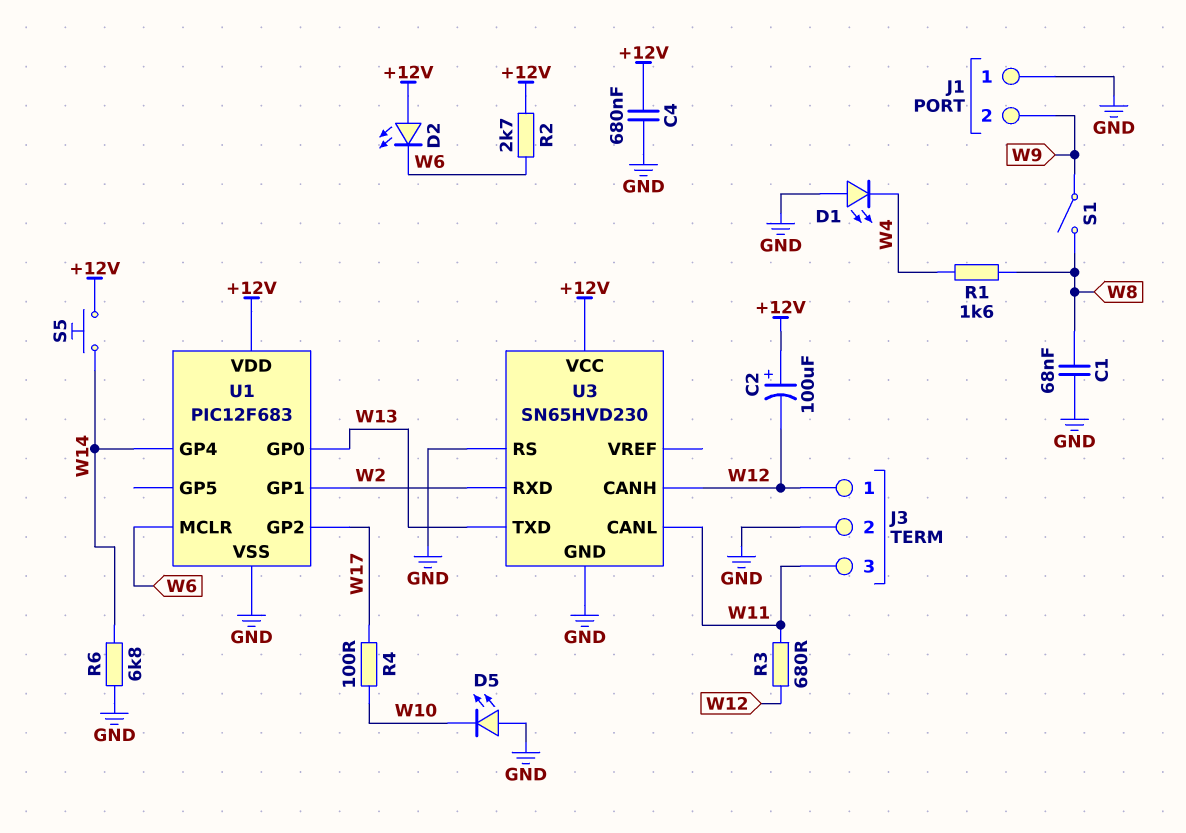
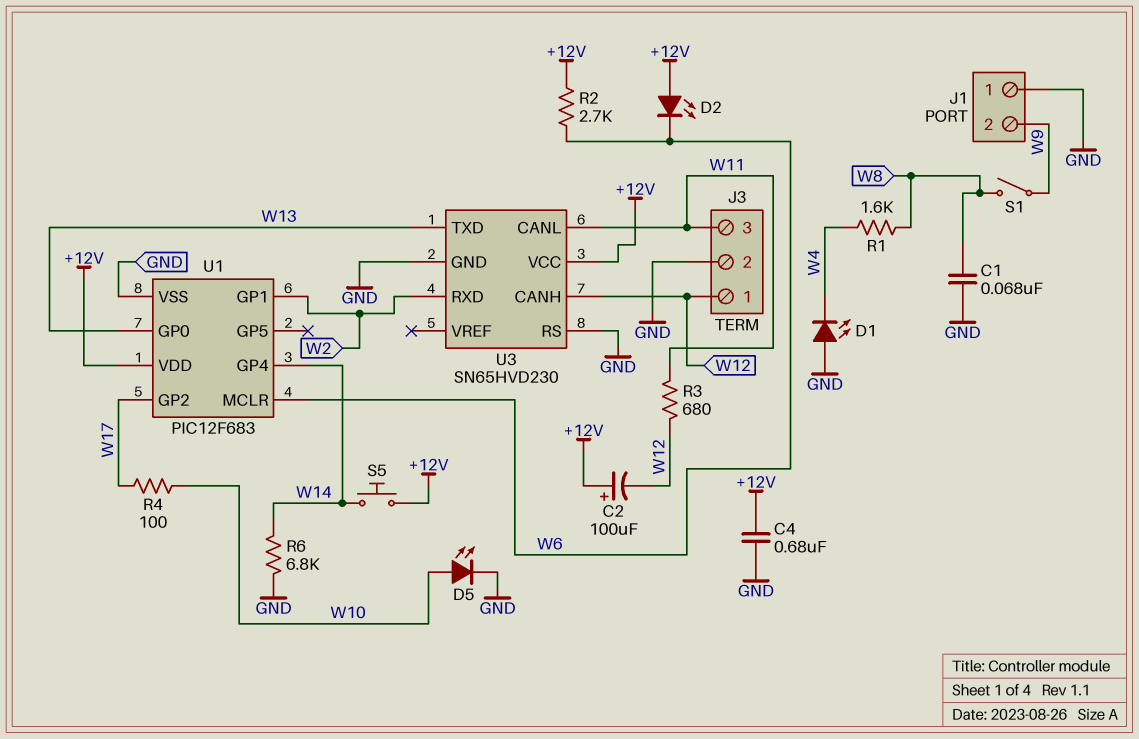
D5: LED (A GND, K W10) -> LED (A W10, K GND)

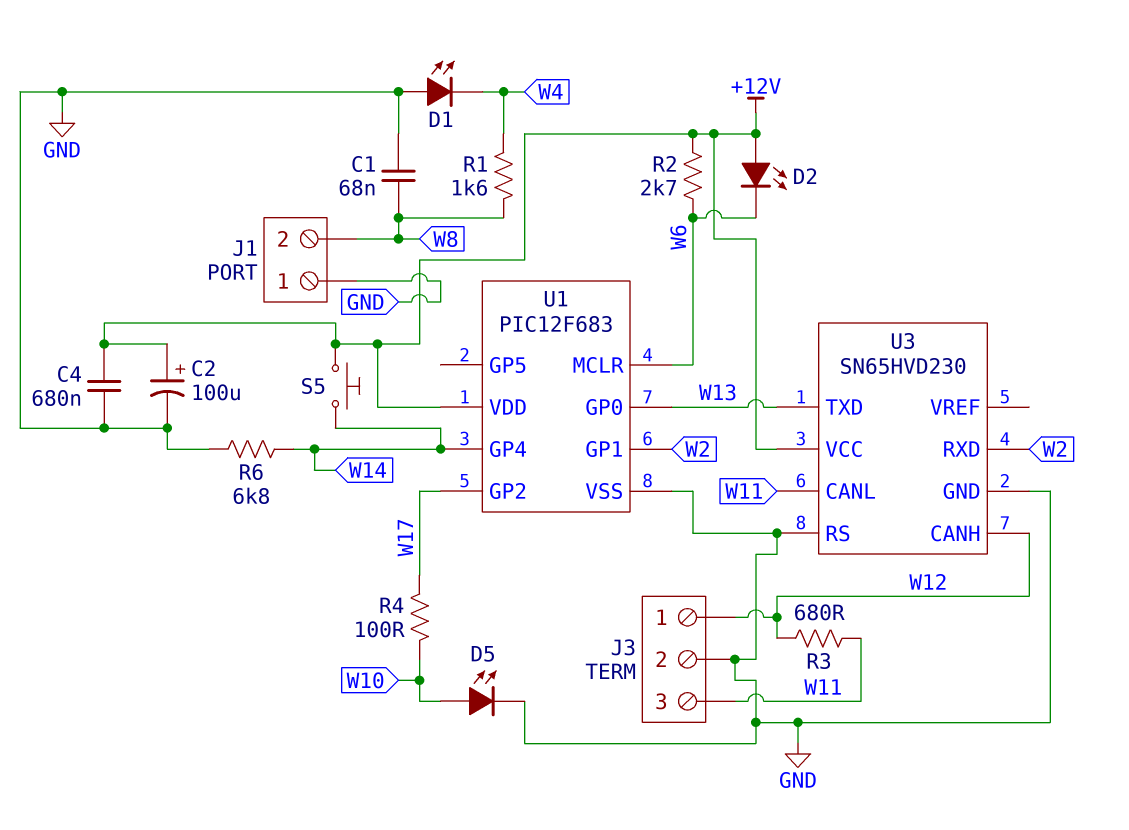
C2: 100uF (plus +12V, minus W12) -> 100uF (plus +12V, minus GND)
J1 pin 2: W9 -> W8
S1: switch (W8, W9) -> none

